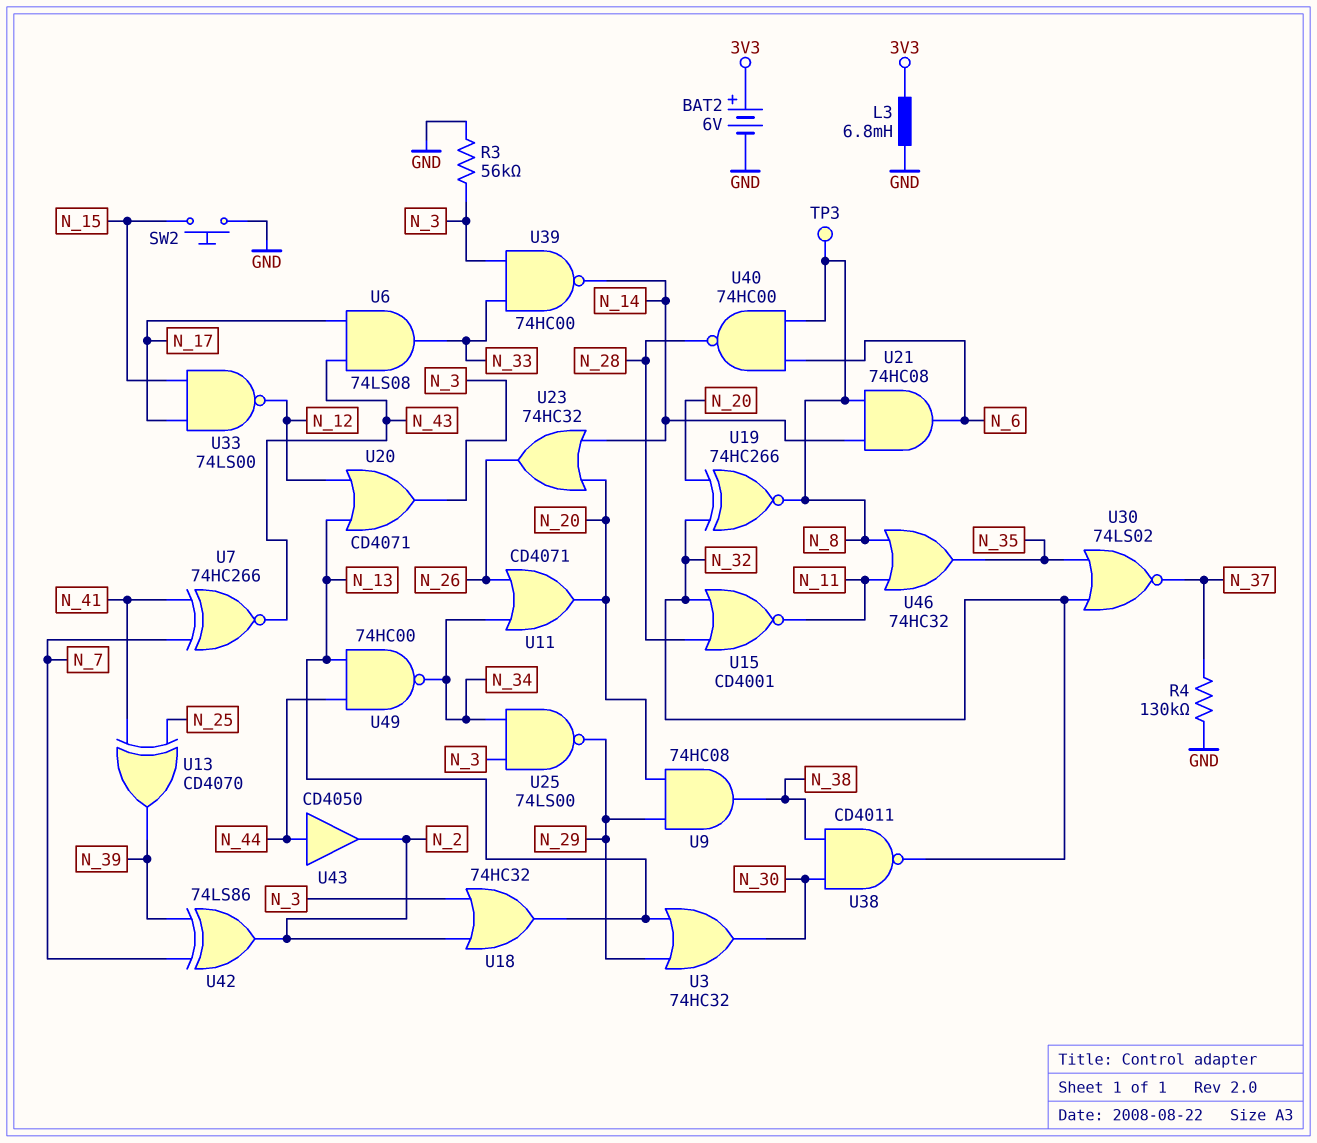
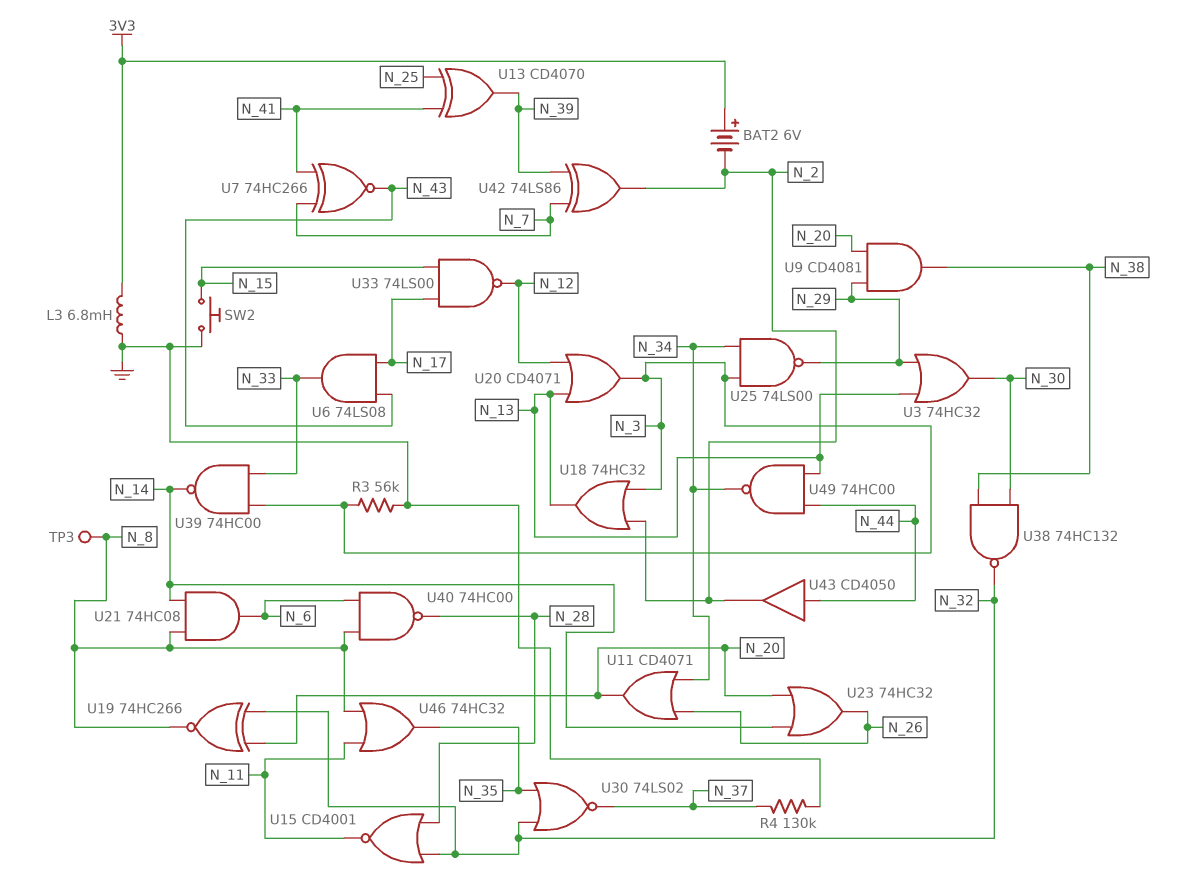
BAT2: 6V (plus 3V3, minus GND) -> 6V (plus 3V3, minus N_2)
U9: AND 74HC08 (in N_20, in N_29, out N_38) -> AND CD4081 (in N_20, in N_29, out N_38)
U38: NAND CD4011 (in N_30, in N_38, out N_32) -> NAND 74HC132 (in N_30, in N_38, out N_32)

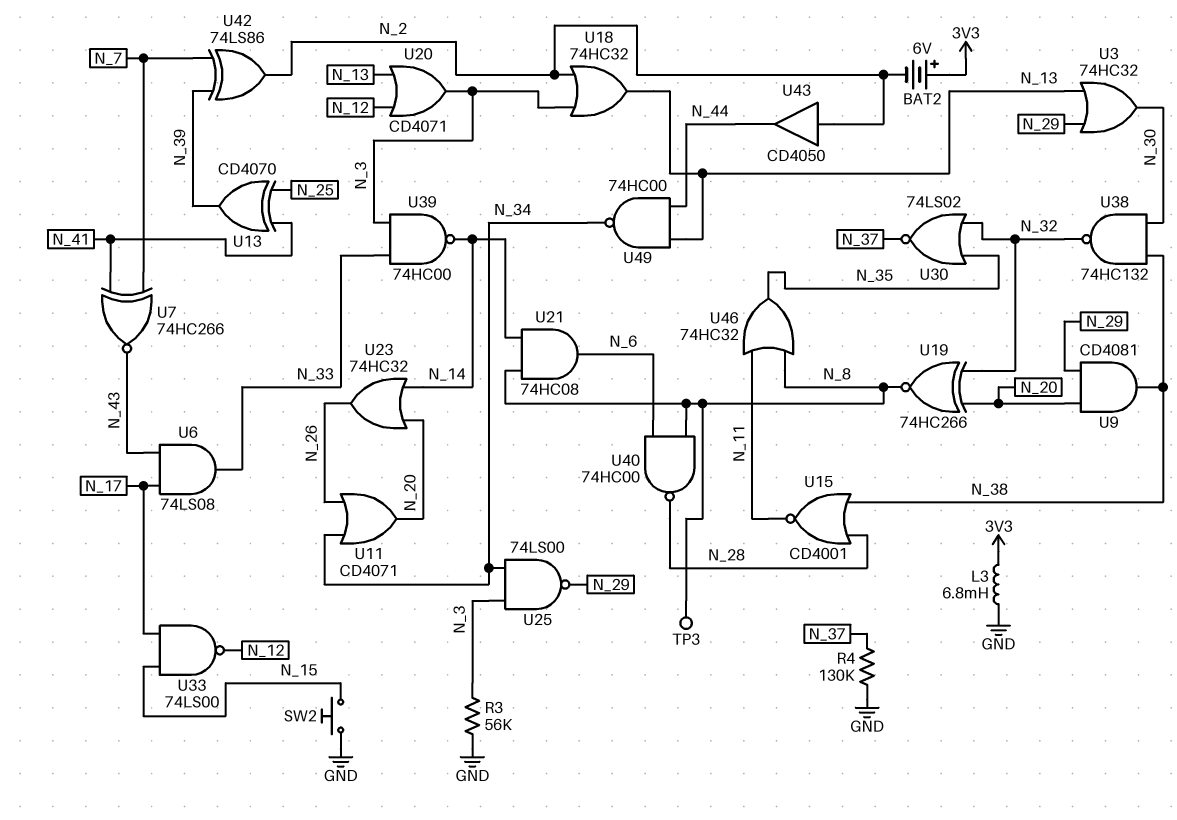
U15: NOR CD4001 (in N_28, in N_32, out N_11) -> NOR CD4001 (in N_28, in N_38, out N_11)
U43: buffer CD4050 (in N_44, out N_2) -> buffer CD4050 (in N_2, out N_44)

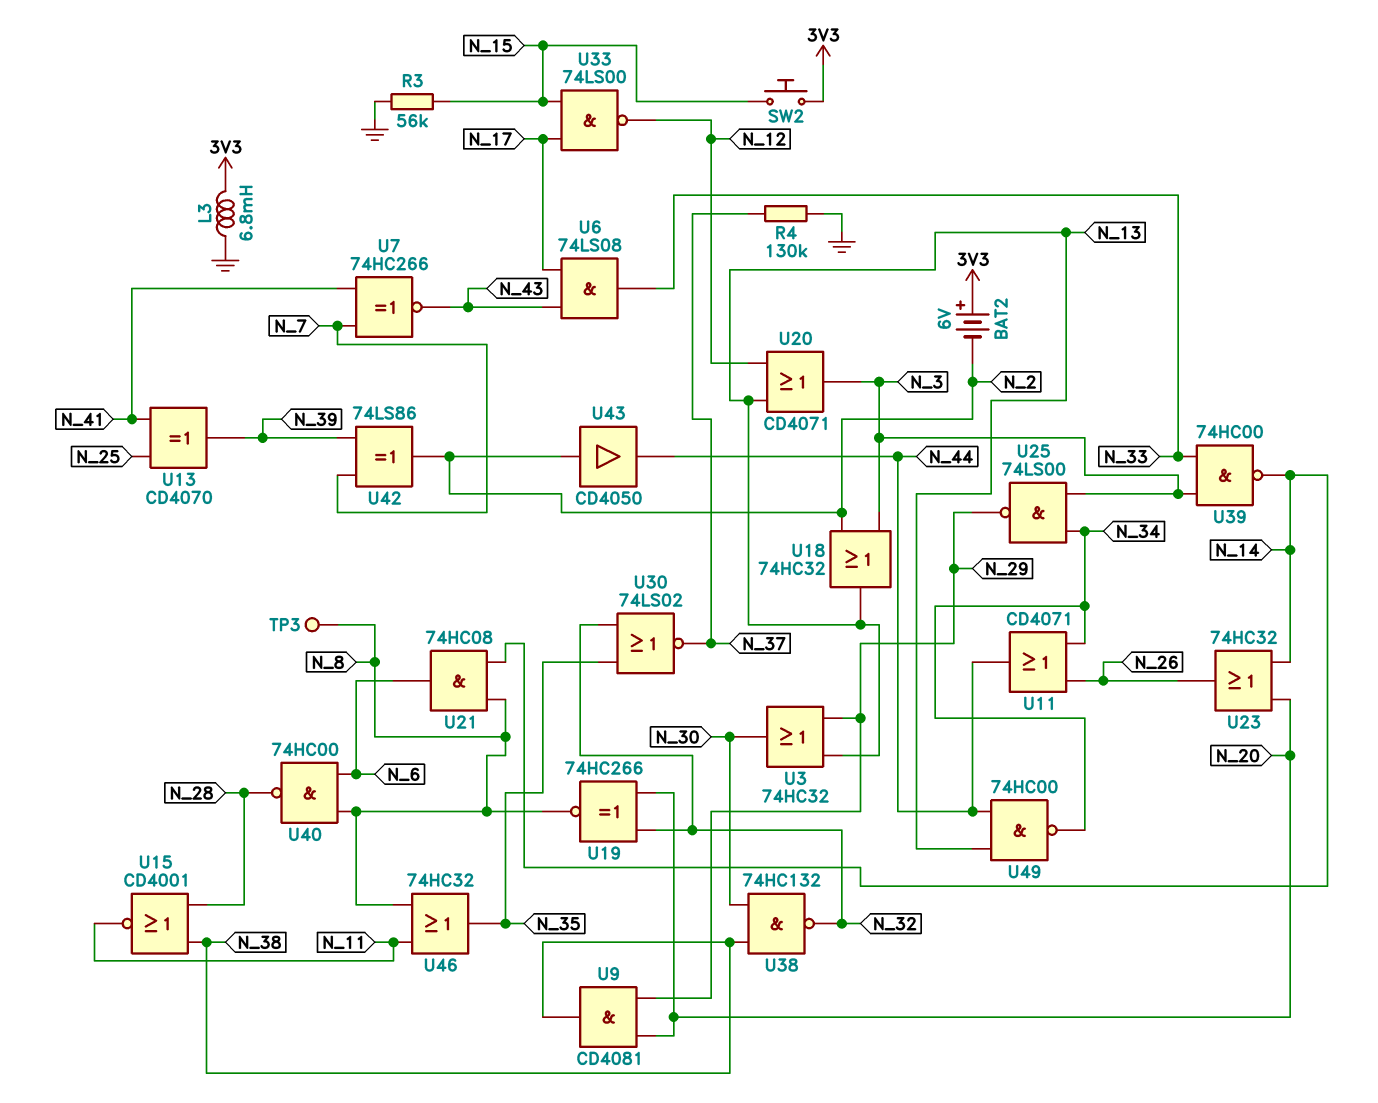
R3: 56k (GND, N_3) -> 56k (GND, N_15)
SW2: button (GND, N_15) -> button (3V3, N_15)
U11: OR CD4071 (in N_26, in N_34, out N_20) -> OR CD4071 (in N_26, in N_34, out N_44)

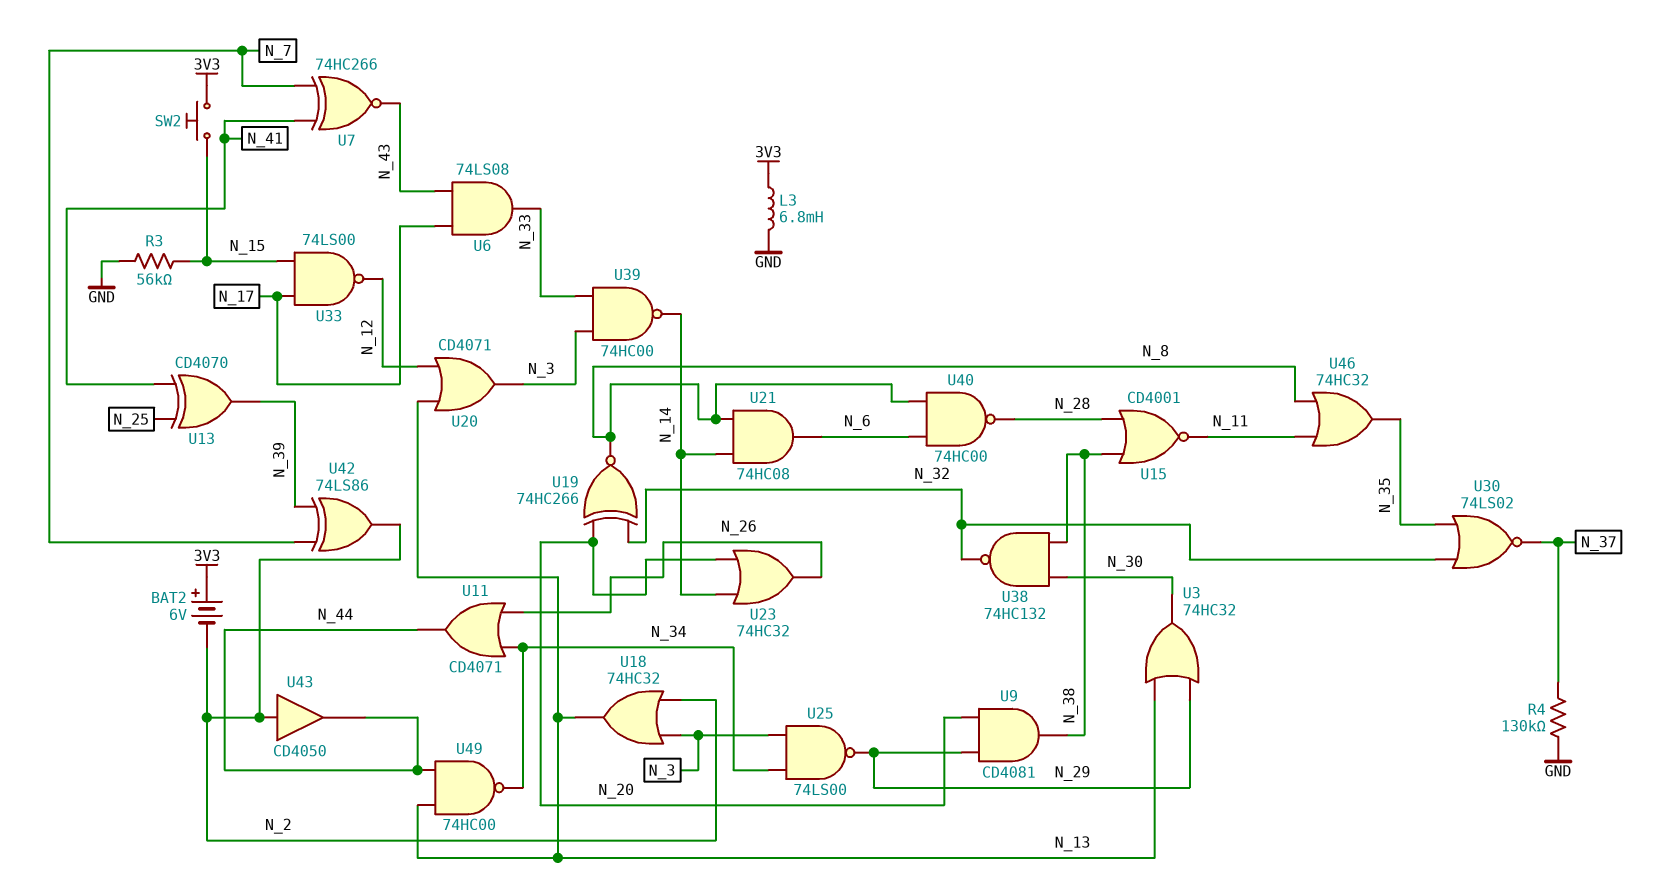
TP3: test point (N_8) -> none

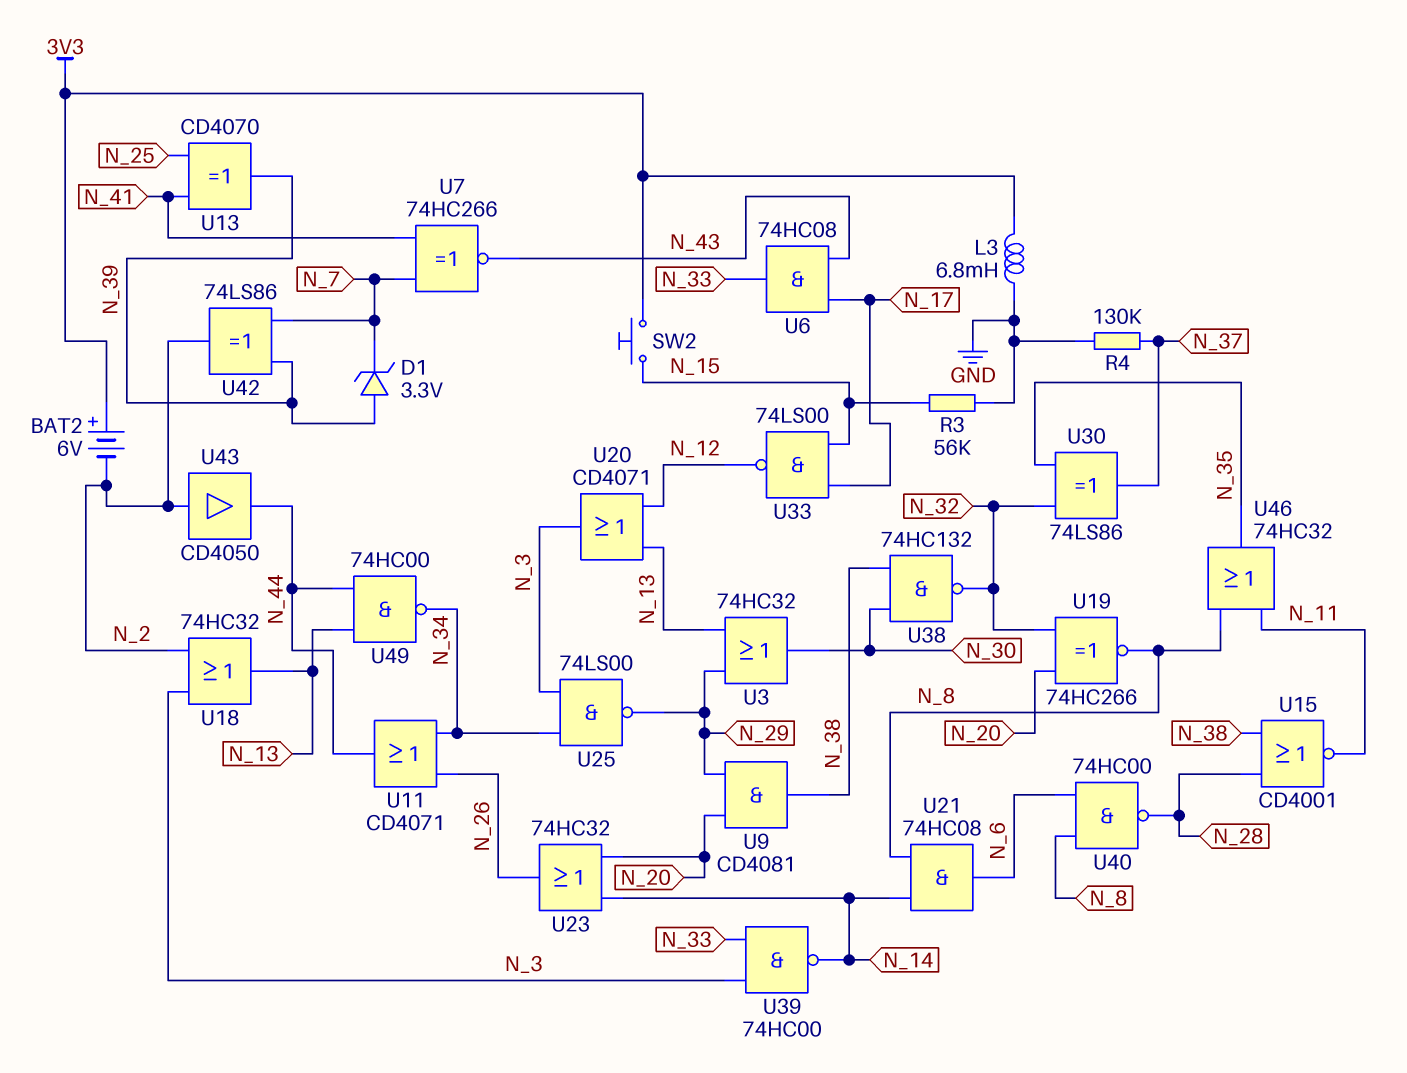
D1: none -> zener 3.3V (A N_39, K N_7)
U6: AND 74LS08 (in N_17, in N_43, out N_33) -> AND 74HC08 (in N_17, in N_43, out N_33)
U30: NOR 74LS02 (in N_32, in N_35, out N_37) -> XOR 74LS86 (in N_32, in N_35, out N_37)

